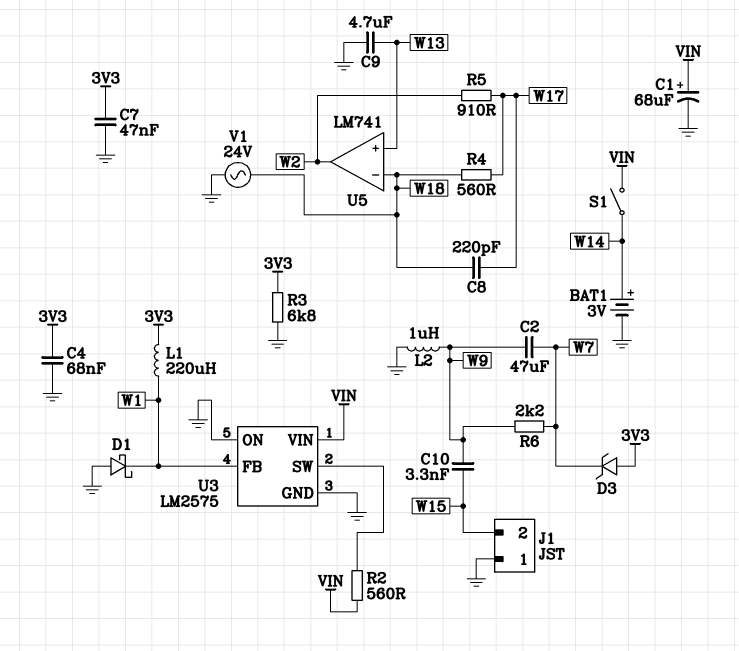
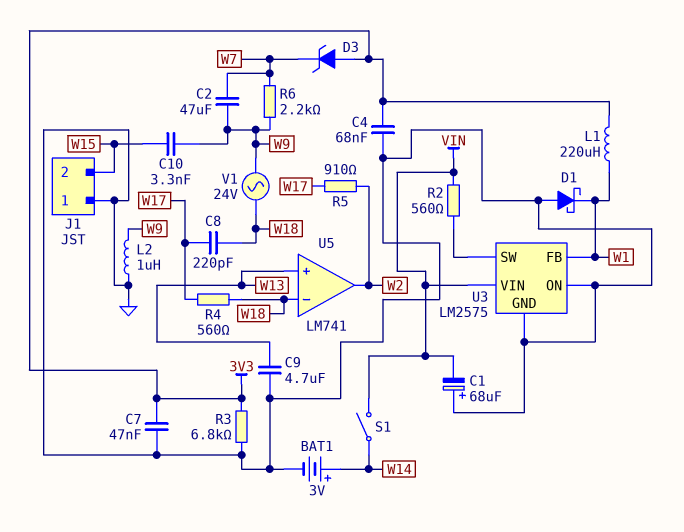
C1: 68uF (plus VIN, minus GND) -> 68uF (plus GND, minus VIN)
V1: AC 24V (GND, W18) -> AC 24V (W9, W18)

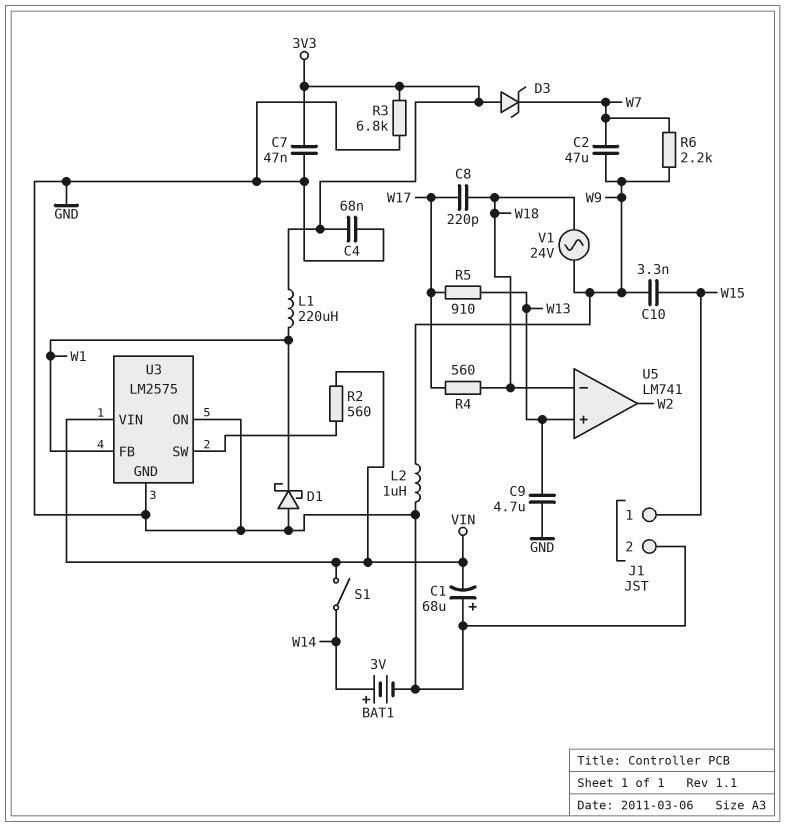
J1 pin 1: GND -> W15
J1 pin 2: W15 -> GND
R5: 910 (W2, W17) -> 910 (W13, W17)

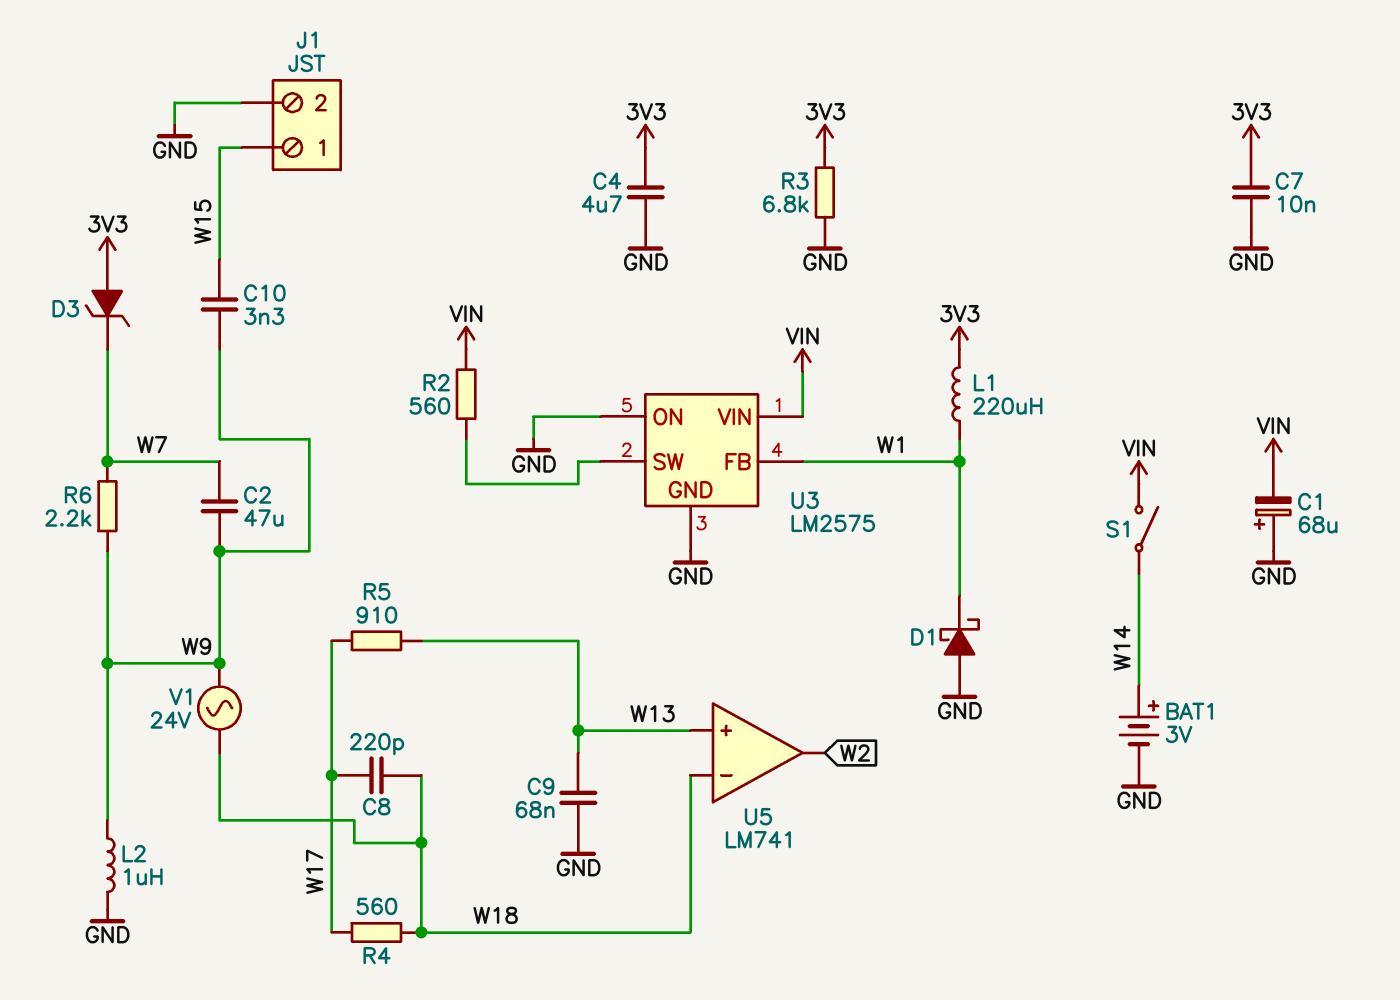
C4: 68nF (3V3, GND) -> 4.7uF (3V3, GND)
C7: 47nF (3V3, GND) -> 10nF (3V3, GND)
C9: 4.7uF (GND, W13) -> 68nF (GND, W13)

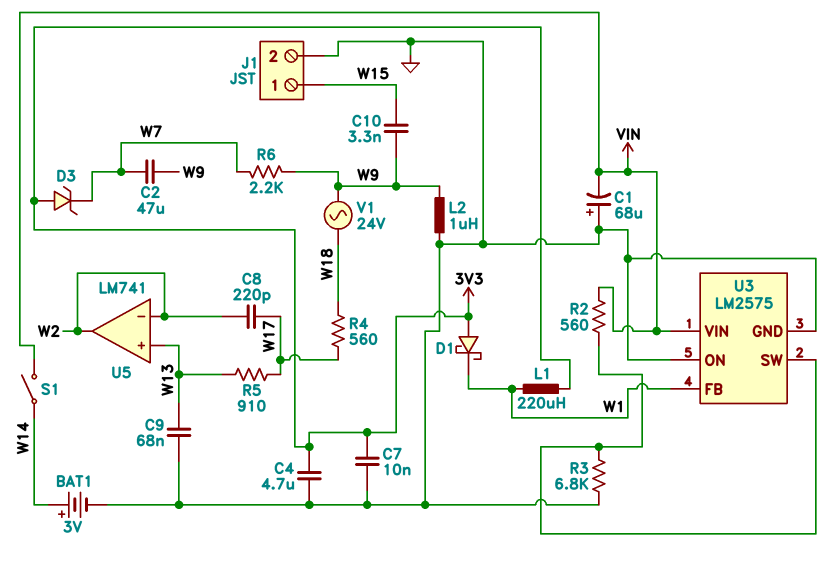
C8: 220pF (W17, W18) -> 220pF (W2, W17)
D1: schottky (A GND, K W1) -> schottky (A 3V3, K W1)
R3: 6.8k (3V3, GND) -> 6.8k (GND, U3/SW)
U5 pin in-: W18 -> W2

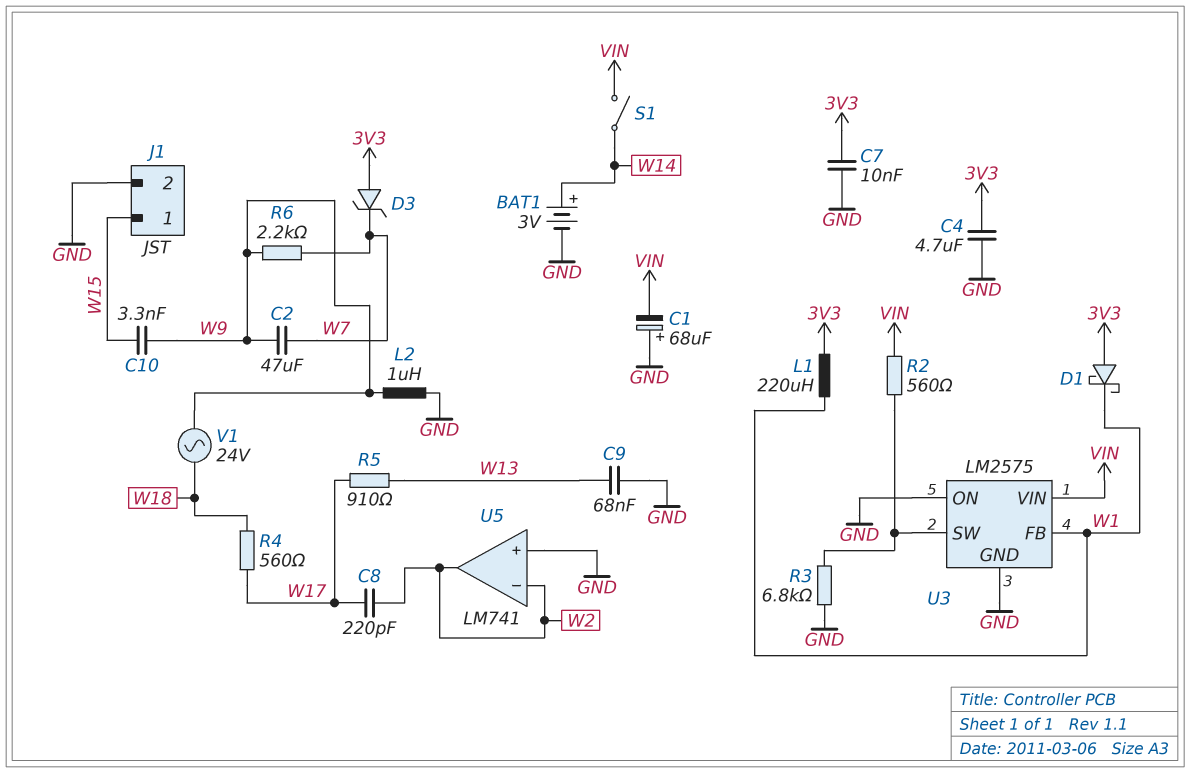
U5 pin in+: W13 -> GND

